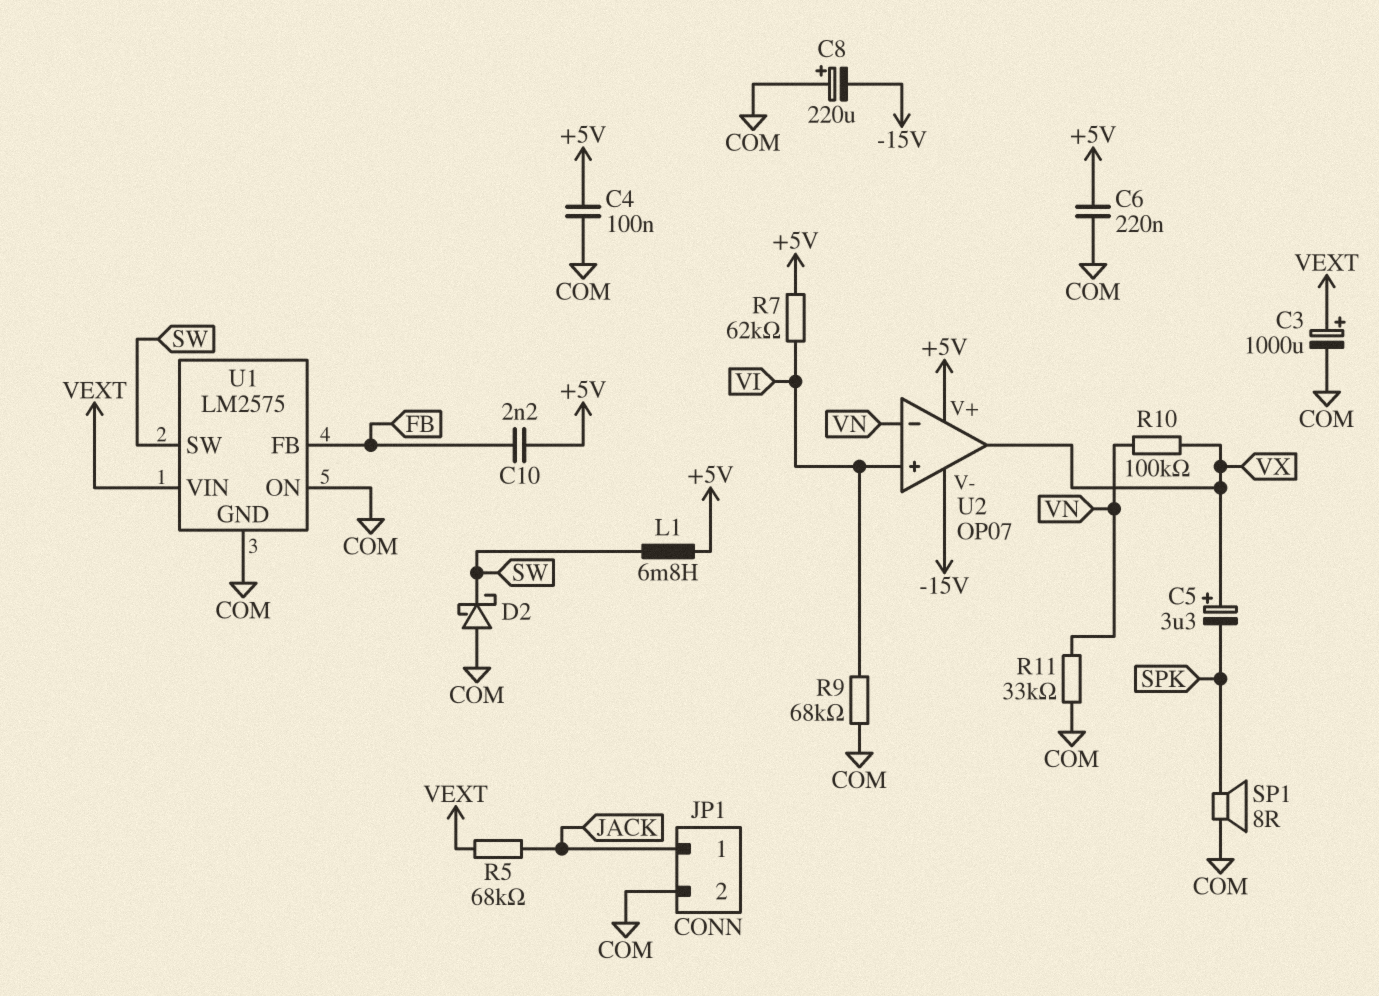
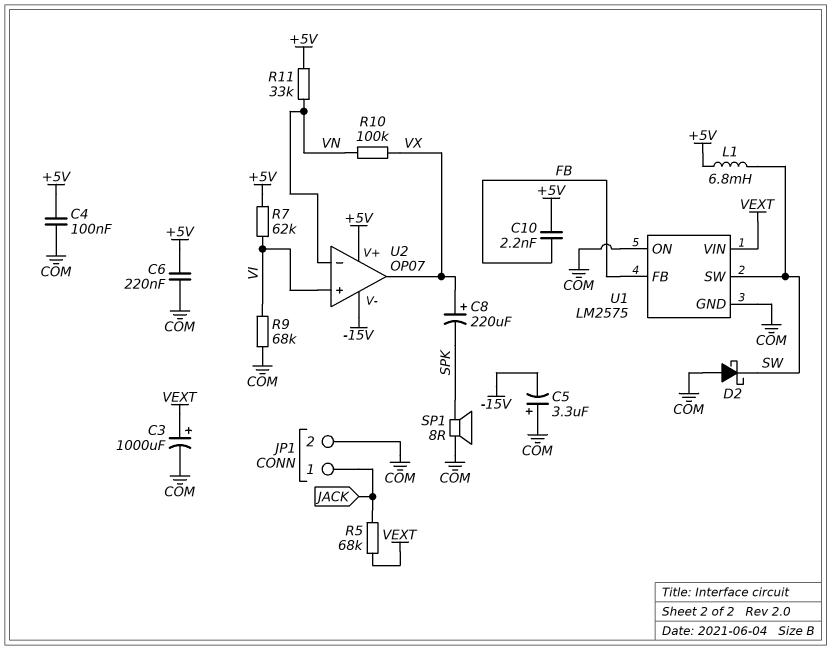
C5: 3.3uF (plus VX, minus SPK) -> 3.3uF (plus COM, minus -15V)
C8: 220uF (plus COM, minus -15V) -> 220uF (plus VX, minus SPK)
R11: 33k (COM, VN) -> 33k (+5V, VN)

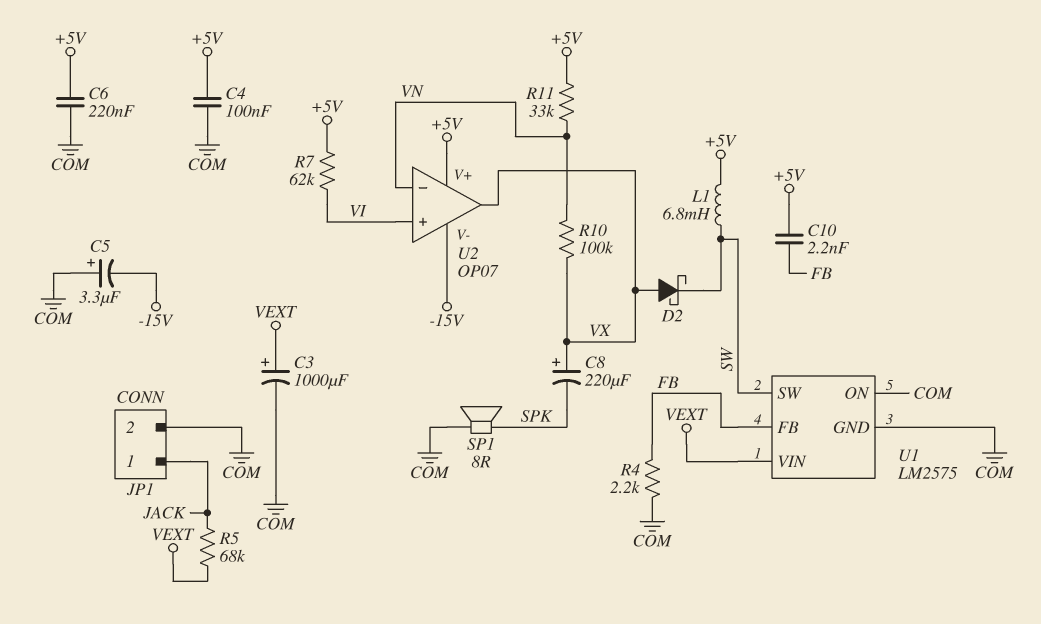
D2: schottky (A COM, K SW) -> schottky (A VX, K SW)
R4: none -> 2.2k (COM, FB)
R9: 68k (COM, VI) -> none

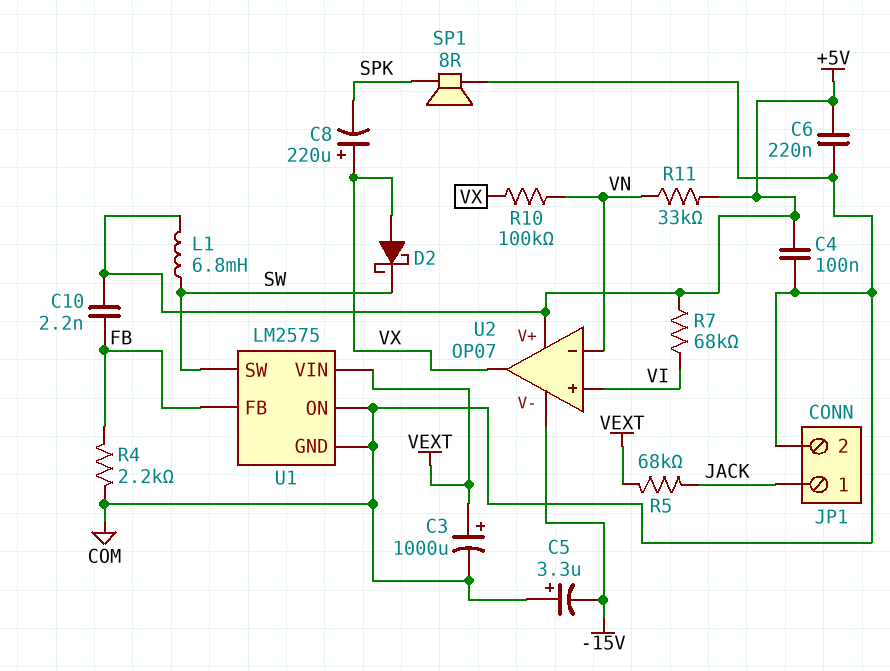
R7: 62k (+5V, VI) -> 68k (+5V, VI)

